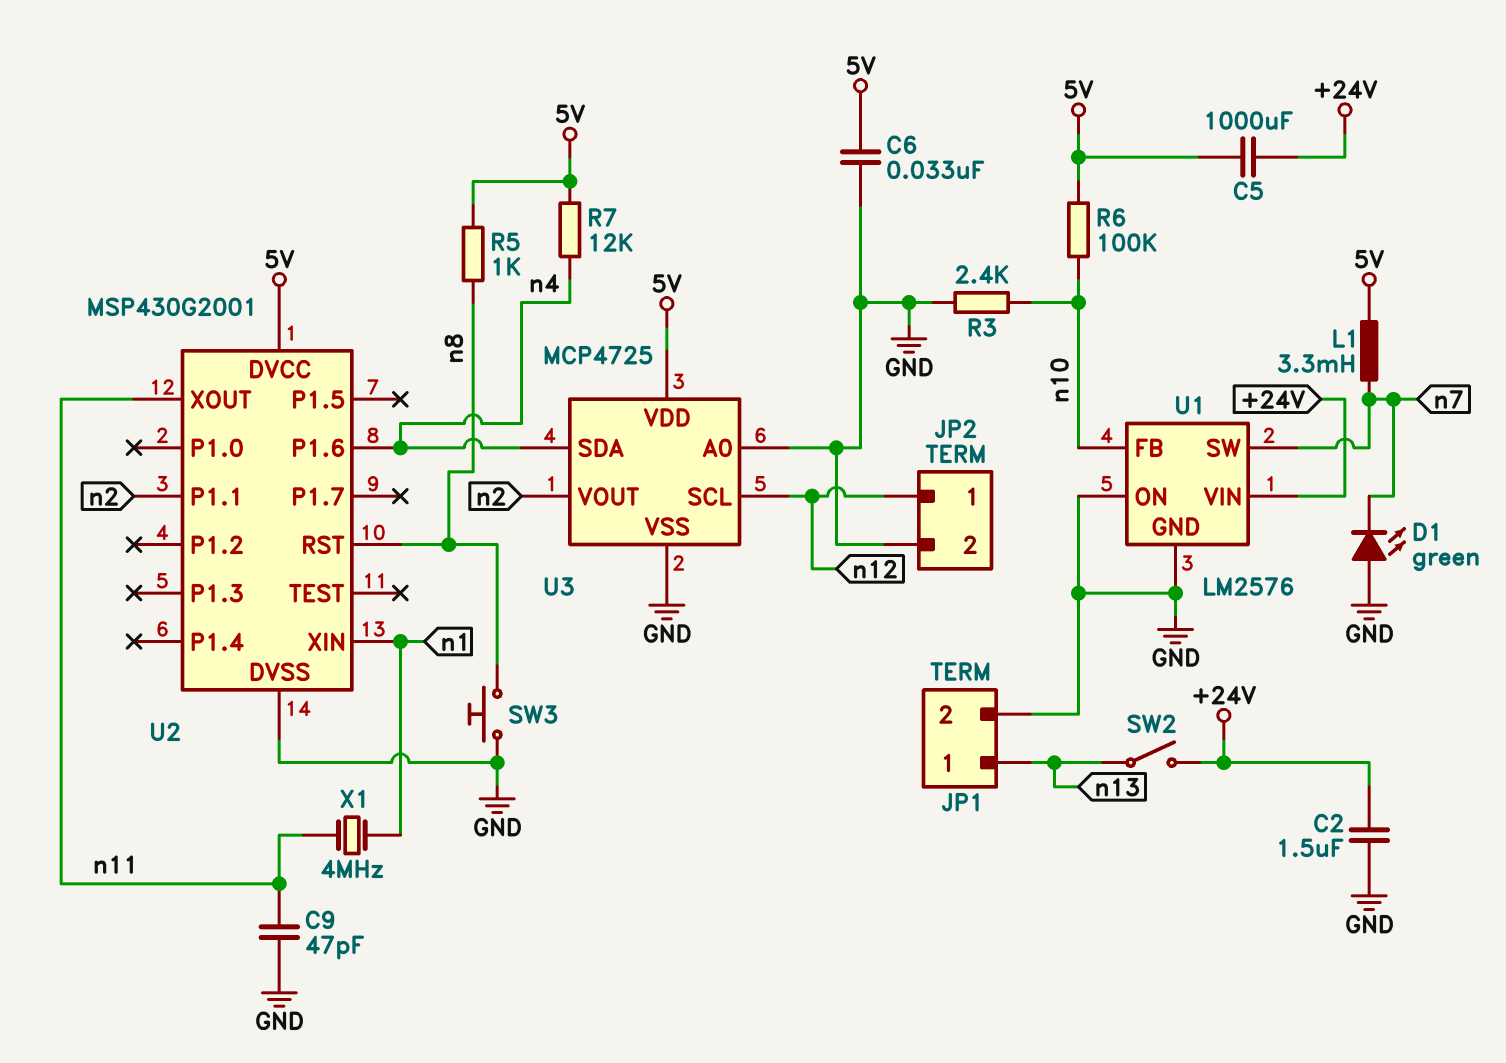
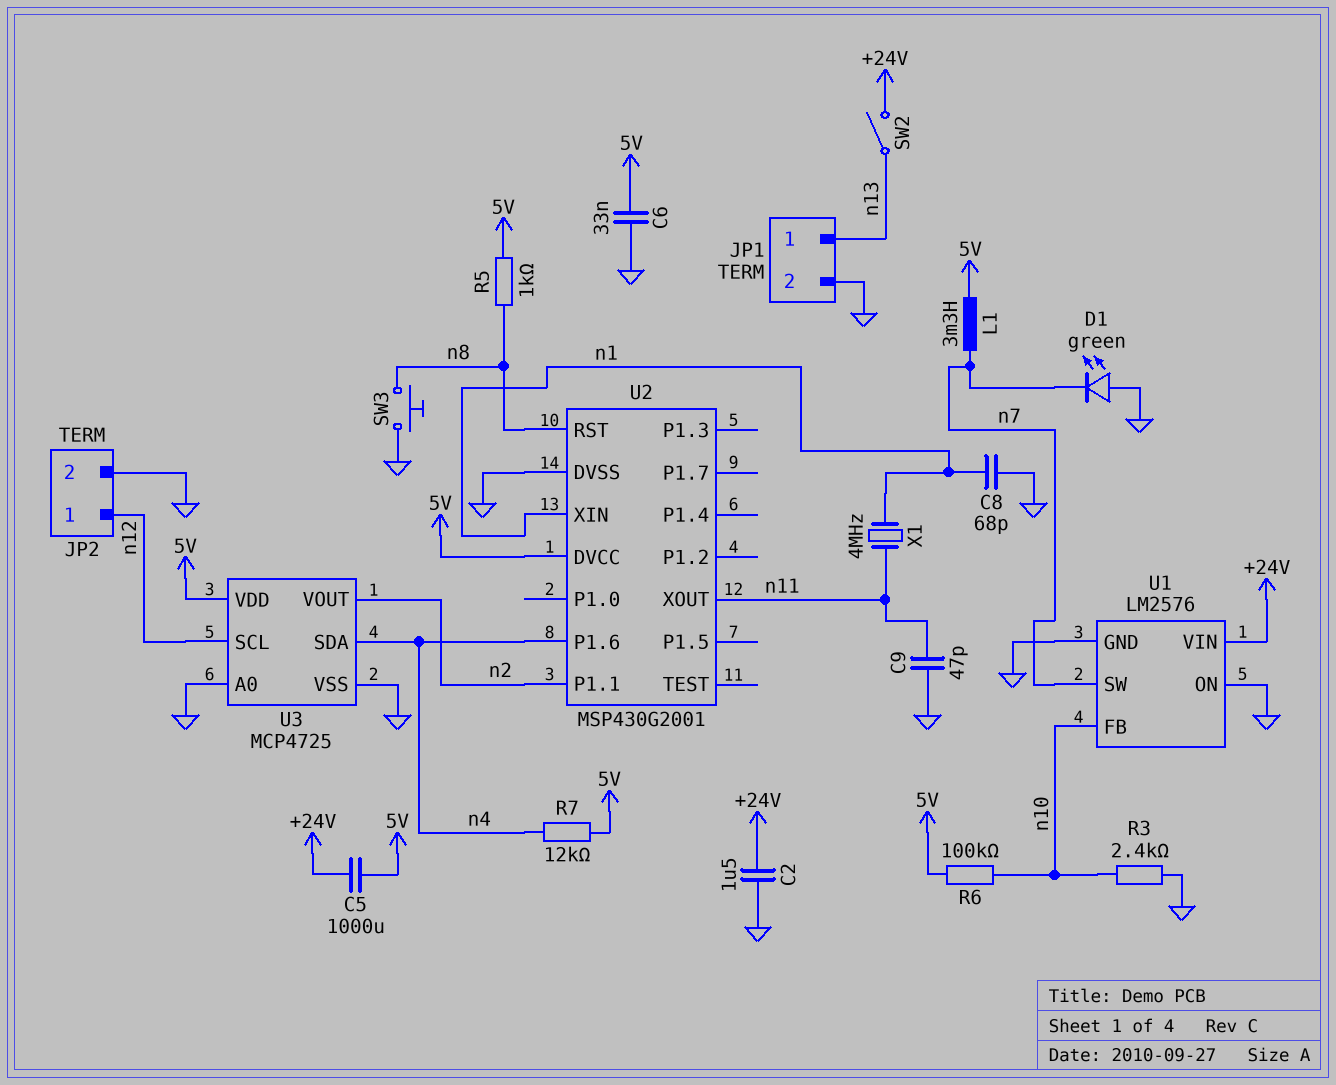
C8: none -> 68pF (GND, n1)

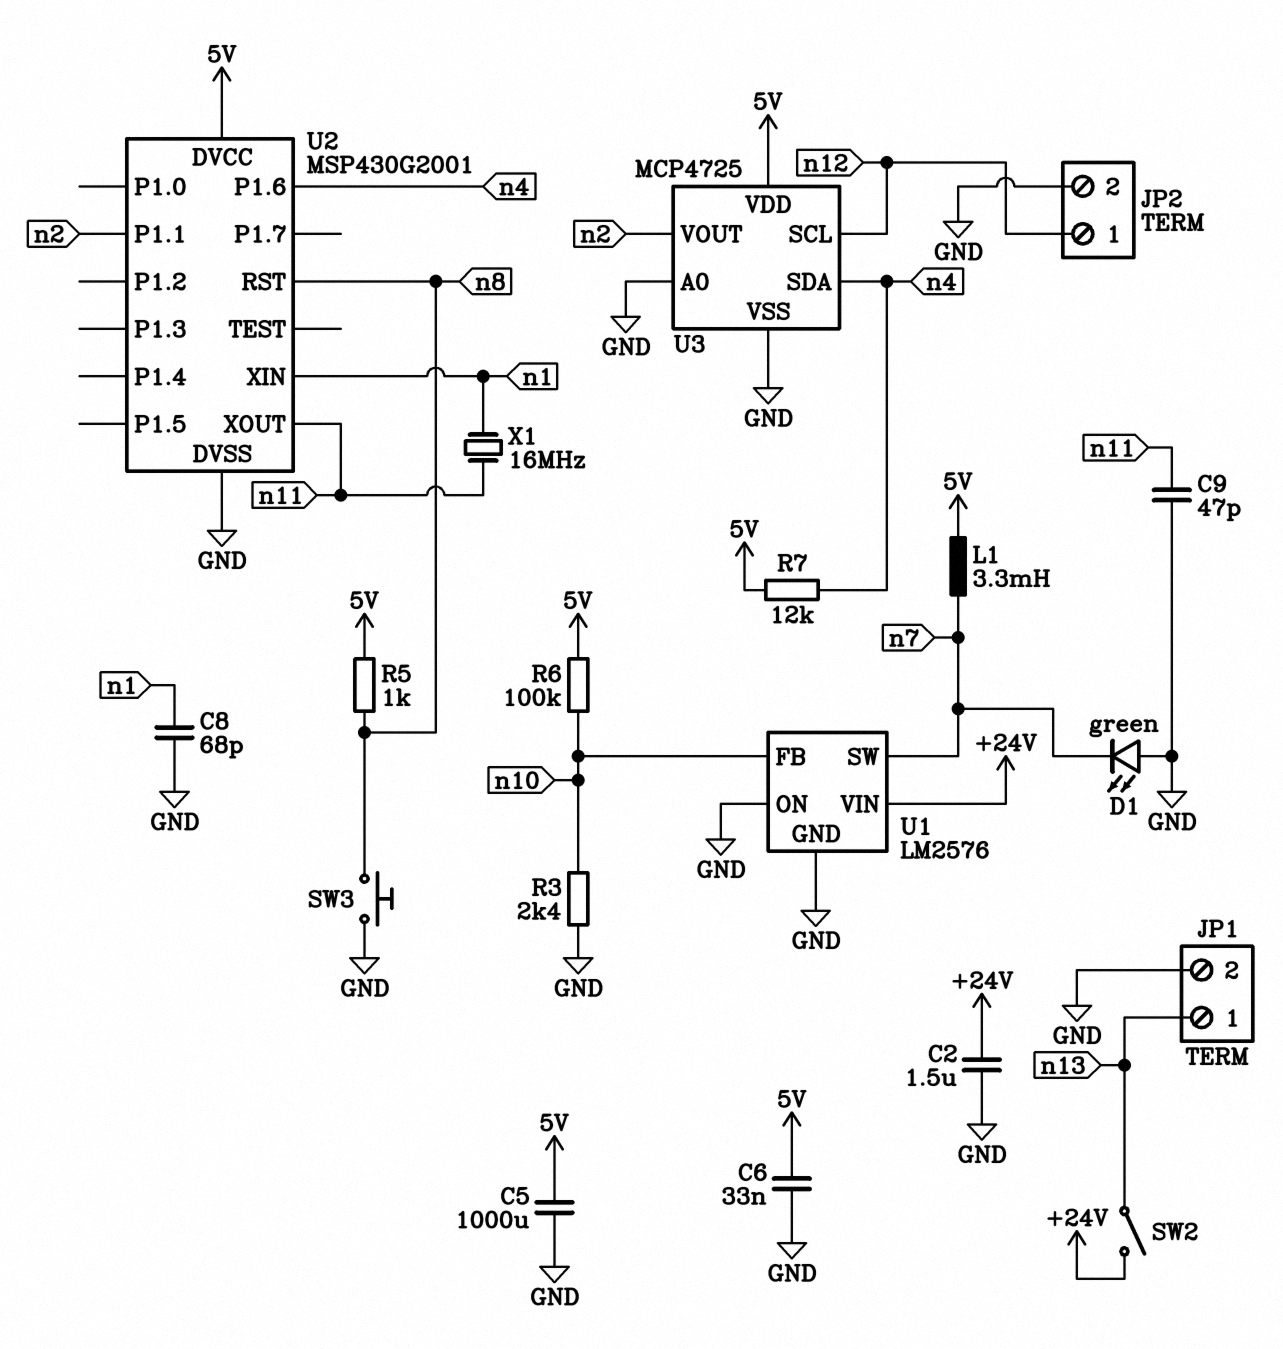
C5: 1000uF (+24V, 5V) -> 1000uF (5V, GND)
X1: 4MHz (n1, n11) -> 16MHz (n1, n11)

